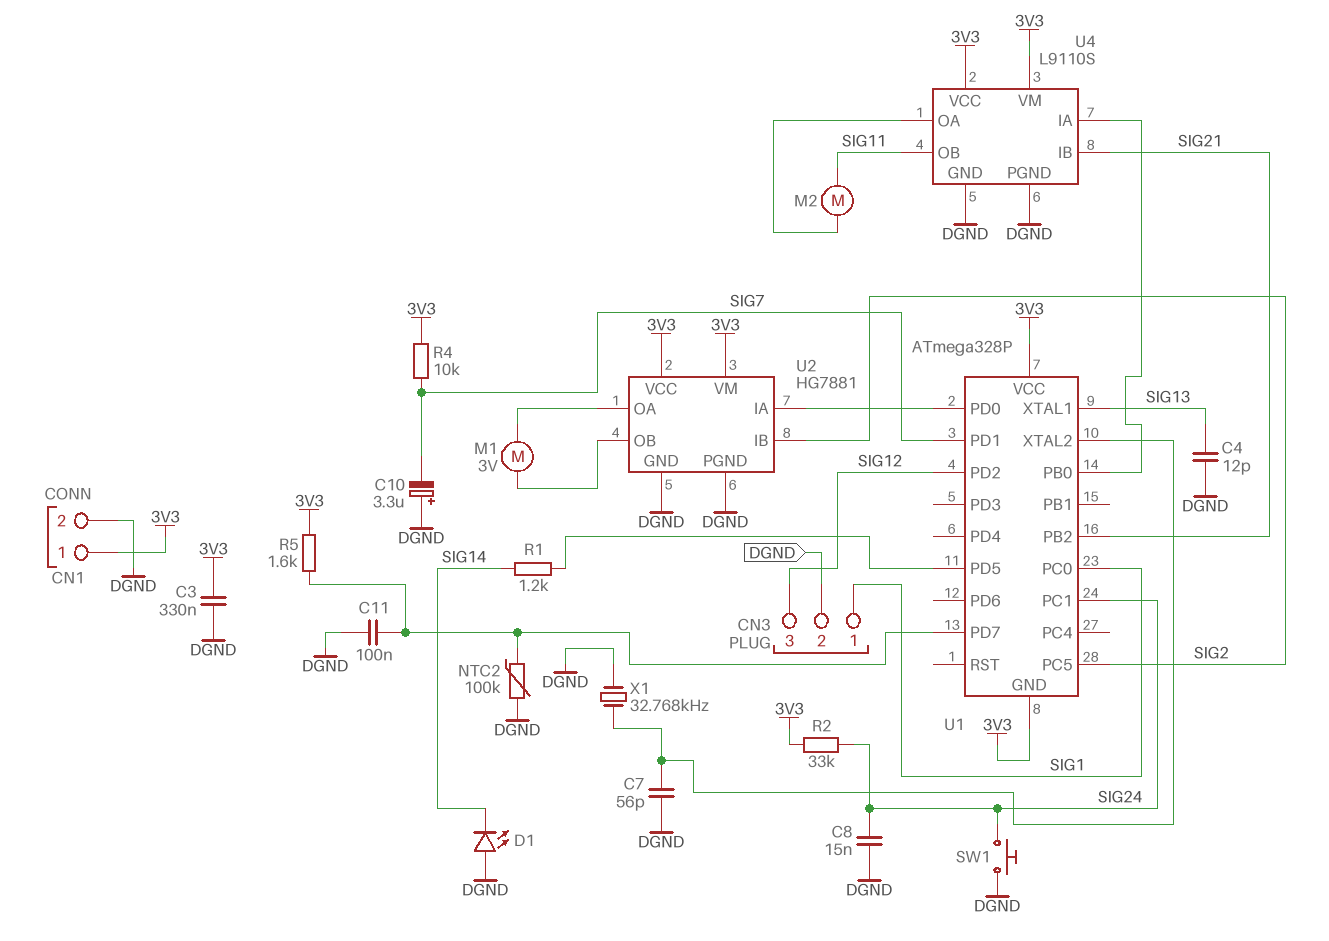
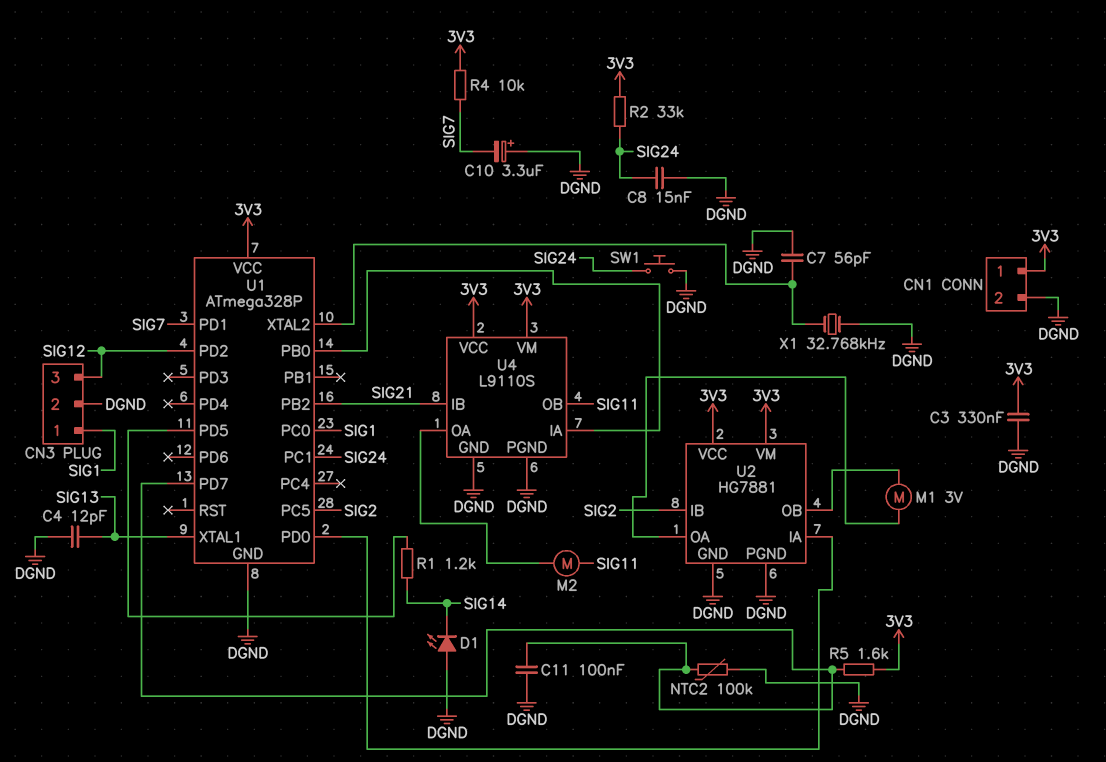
U1 pin GND: 3V3 -> DGND

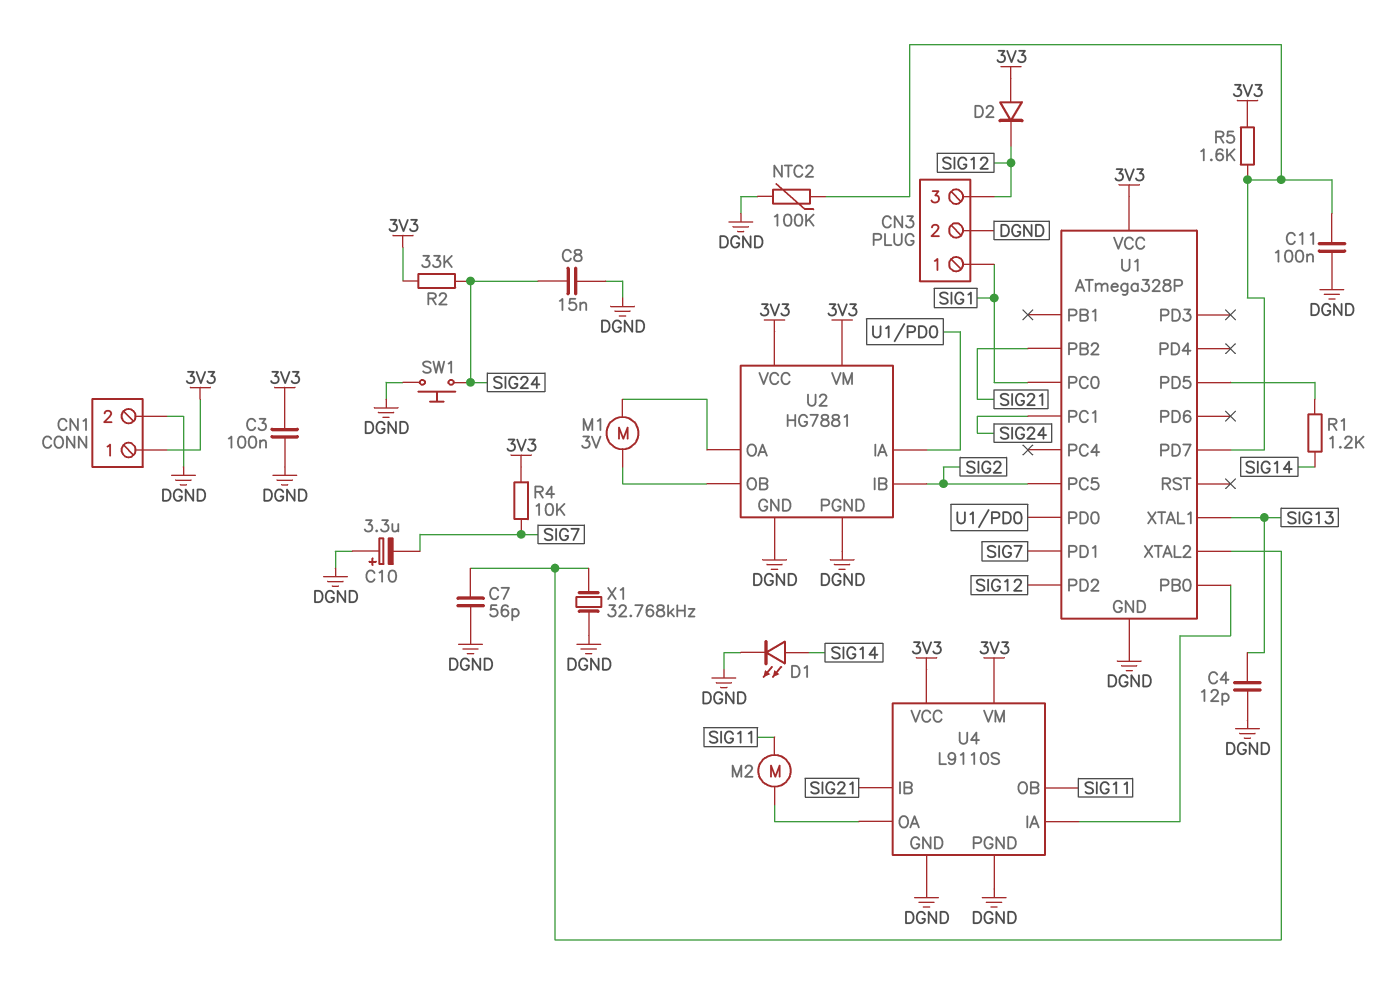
C3: 330nF (3V3, DGND) -> 100nF (3V3, DGND)
D1: LED (A DGND, K SIG14) -> LED (A SIG14, K DGND)
D2: none -> diode (A 3V3, K SIG12)

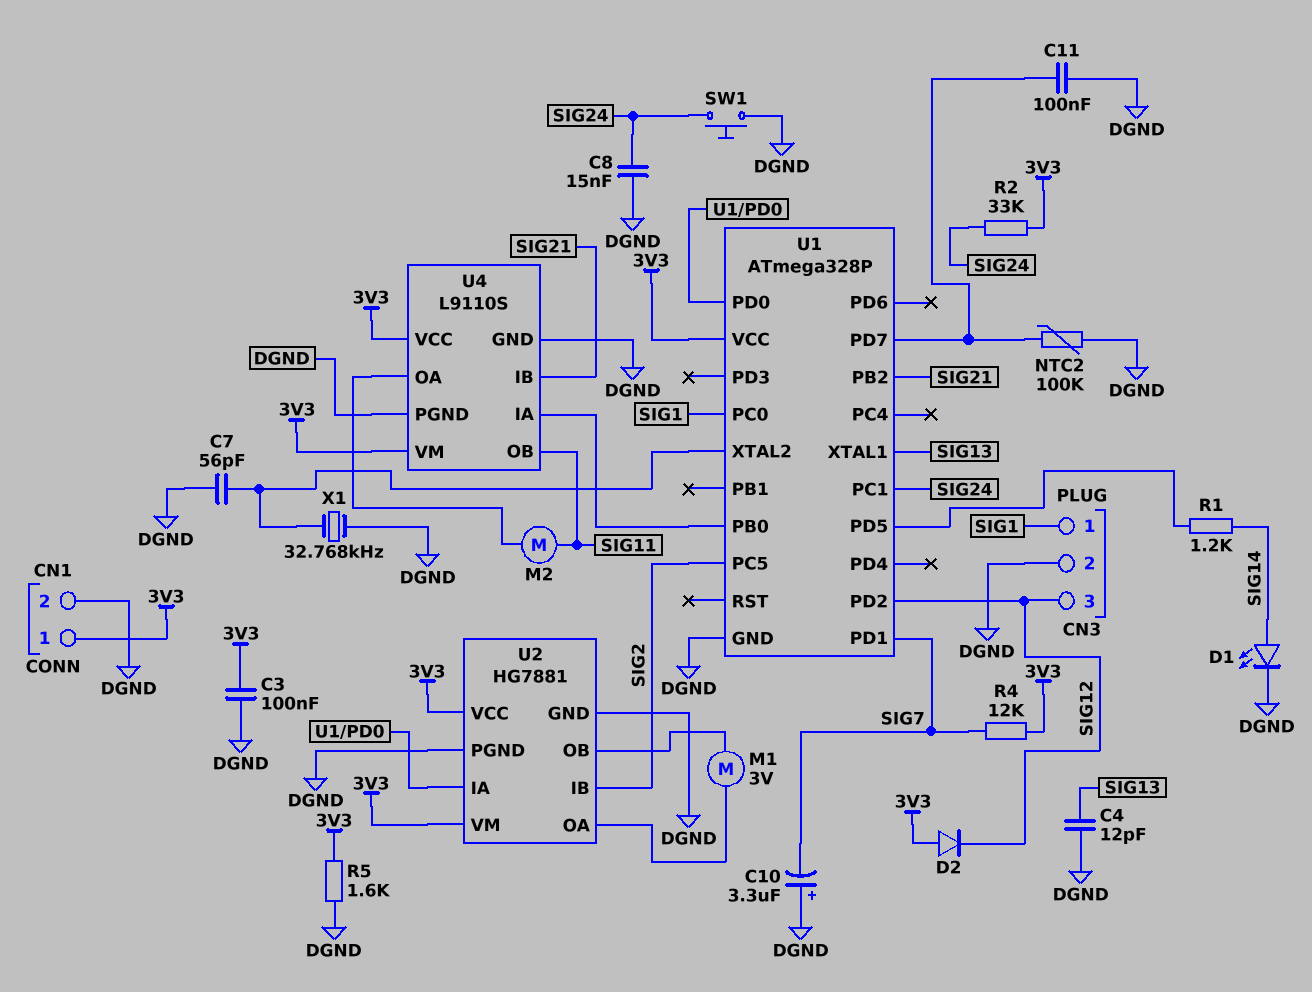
R4: 10k (3V3, SIG7) -> 12k (3V3, SIG7)
R5: 1.6k (3V3, U1/PD7) -> 1.6k (3V3, DGND)

